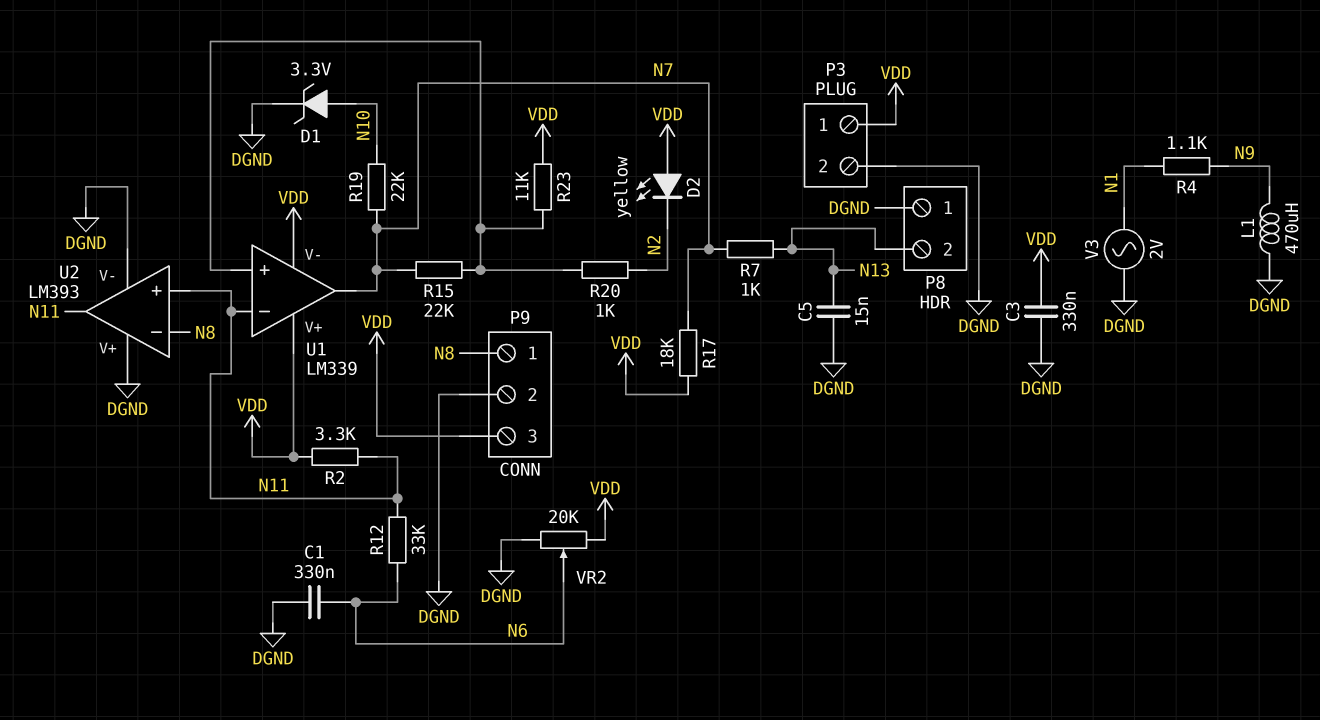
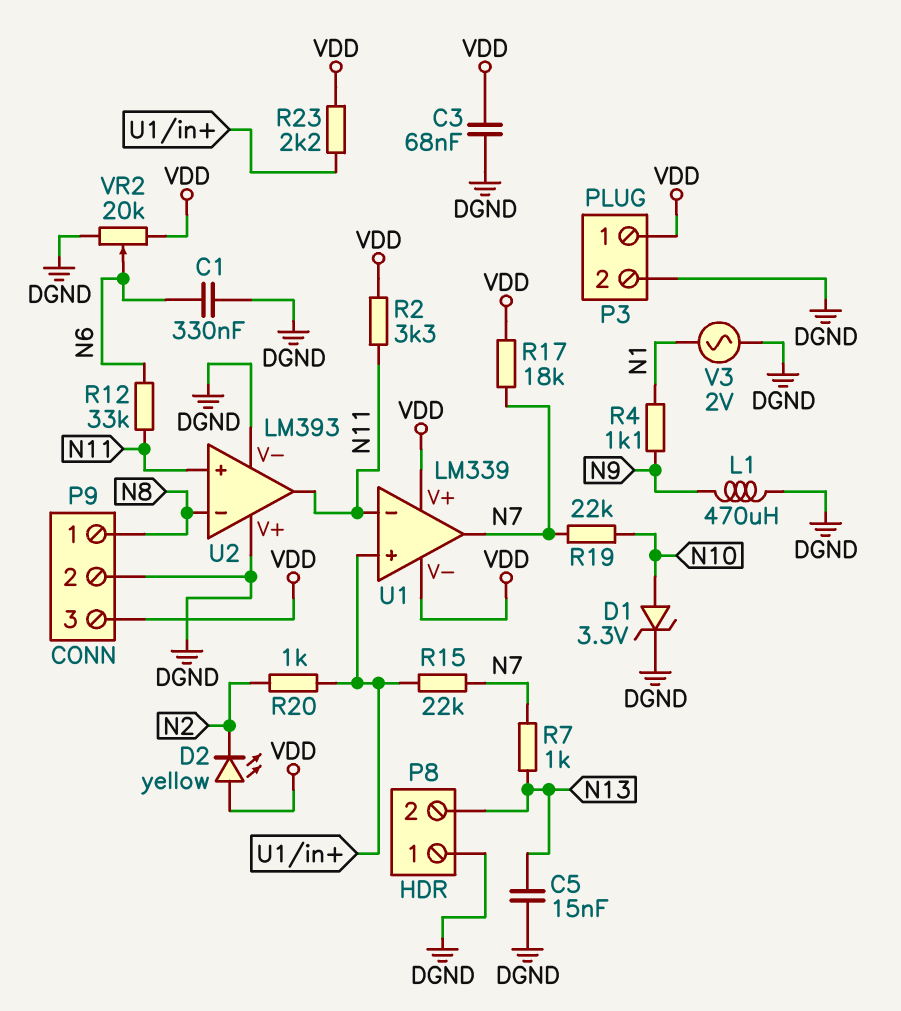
C3: 330nF (DGND, VDD) -> 68nF (DGND, VDD)
R23: 11k (U1/in+, VDD) -> 2.2k (U1/in+, VDD)

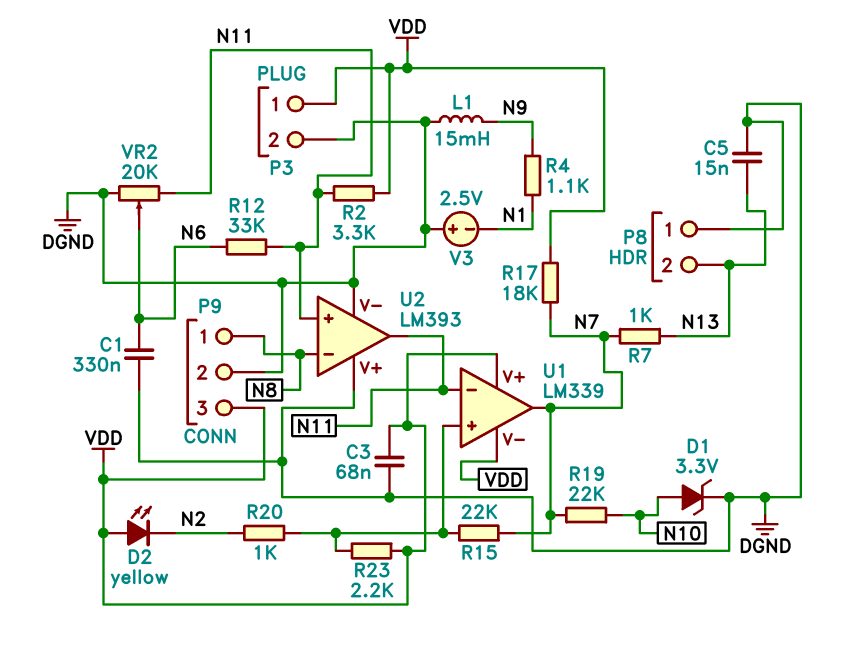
L1: 470uH (DGND, N9) -> 15mH (DGND, N9)
V3: AC 2V (DGND, N1) -> 2.5V (plus DGND, minus N1)
VR2: 20k (DGND, VDD, wiper N6) -> 20k (DGND, N11, wiper N6)

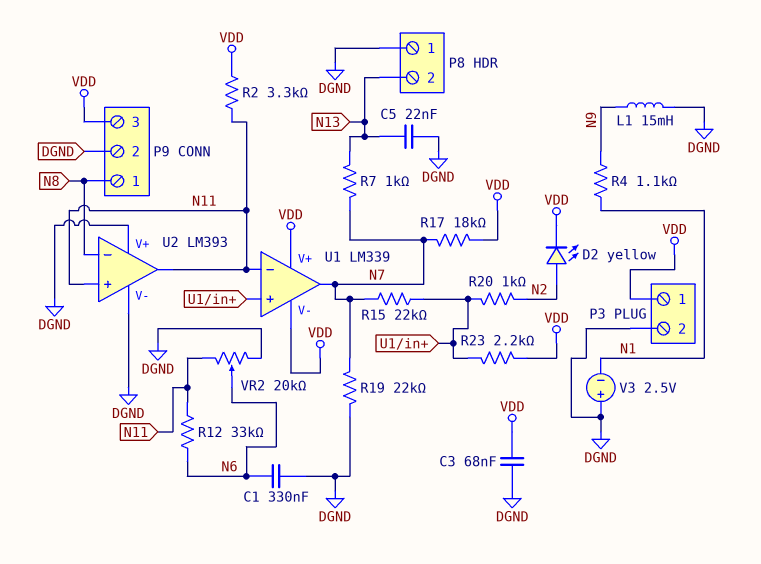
C5: 15nF (DGND, N13) -> 22nF (DGND, N13)
D1: zener 3.3V (A N10, K DGND) -> none
D2: LED yellow (A VDD, K N2) -> LED yellow (A N2, K VDD)
R19: 22k (N7, N10) -> 22k (DGND, N7)

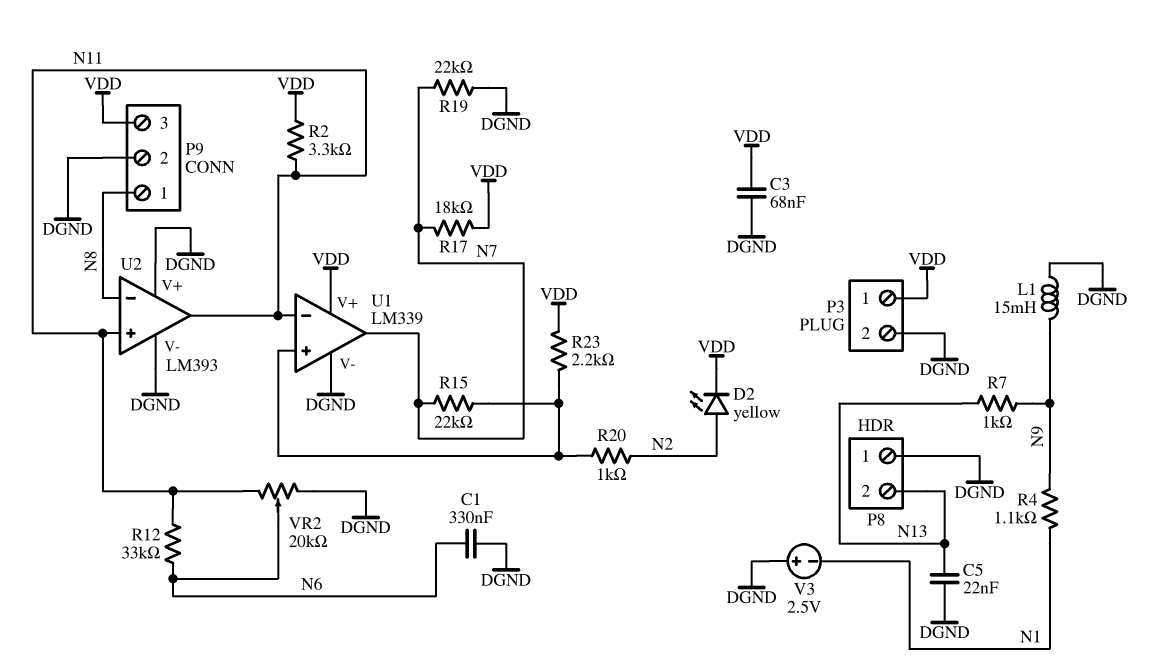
R7: 1k (N7, N13) -> 1k (N9, N13)
U1 pin V-: VDD -> DGND

